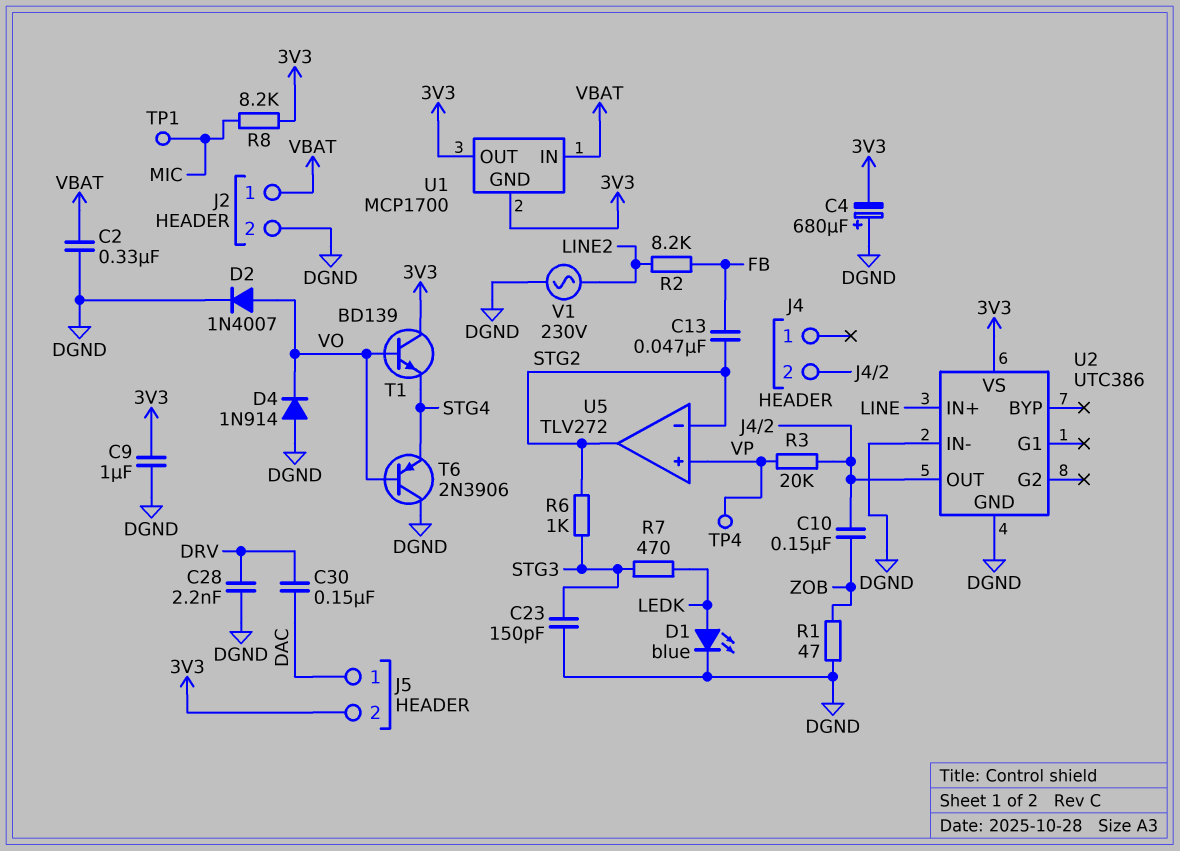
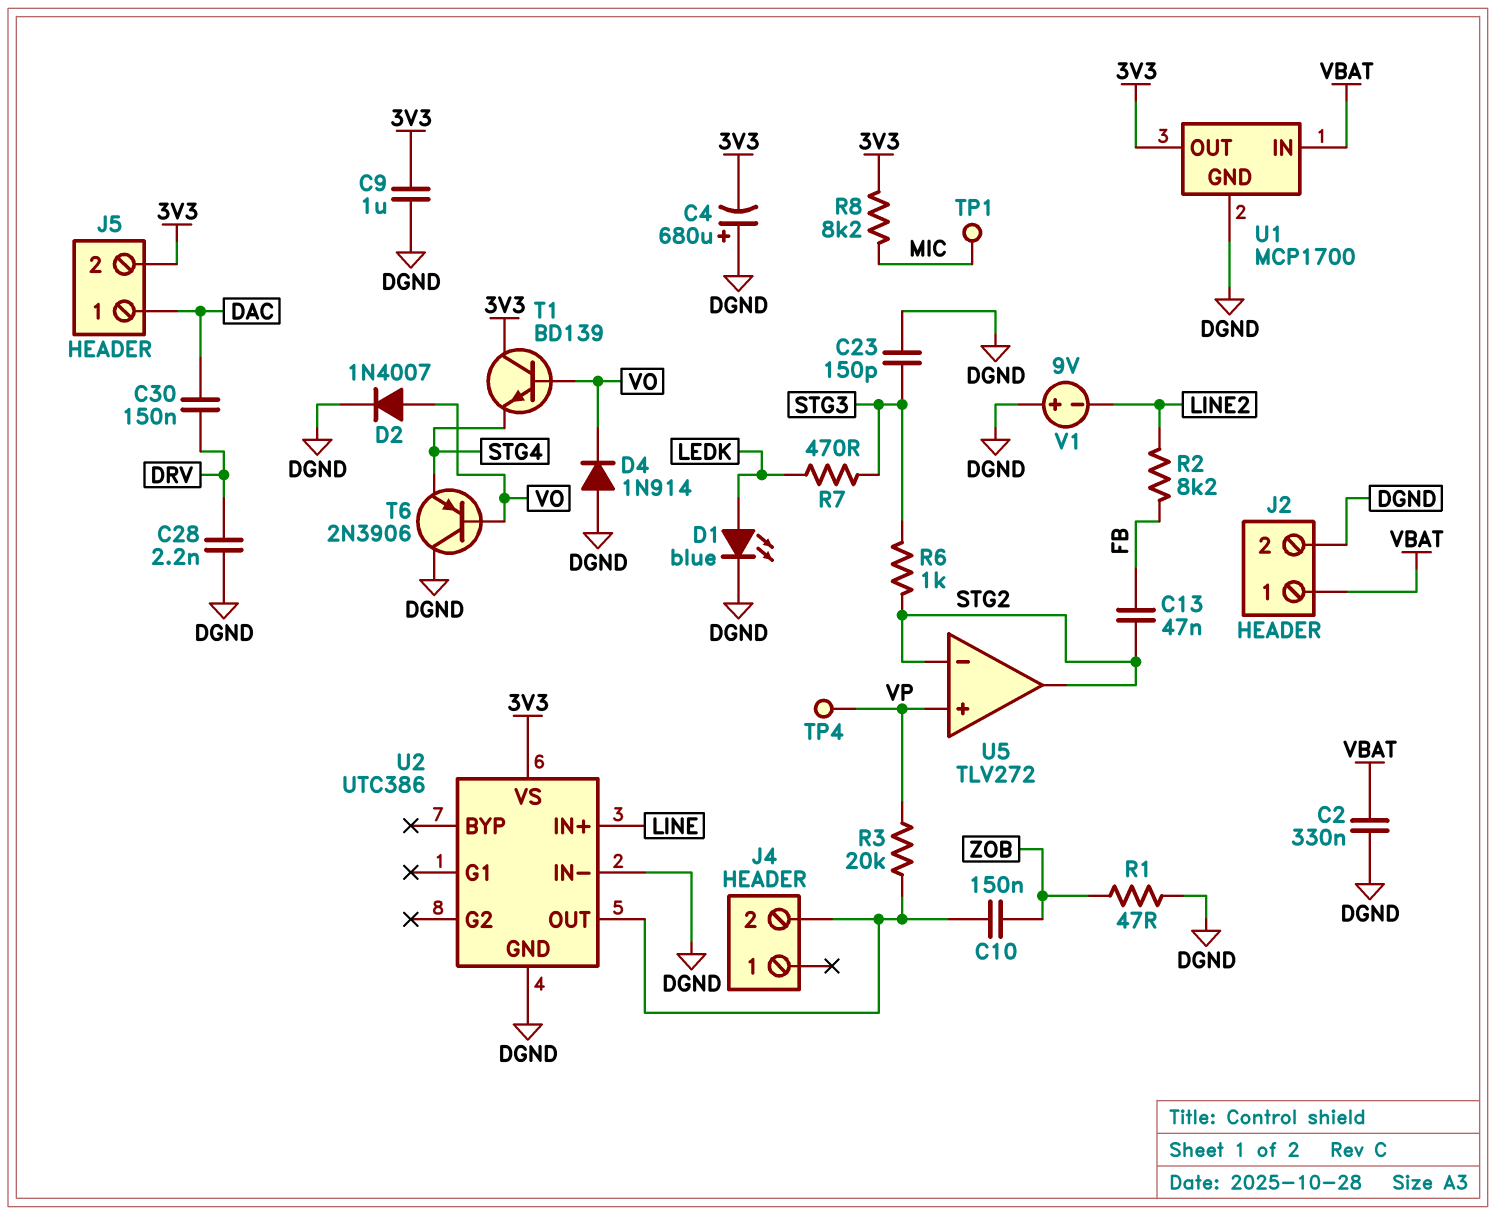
U1 pin GND: 3V3 -> DGND
V1: AC 230V (DGND, LINE2) -> 9V (plus DGND, minus LINE2)

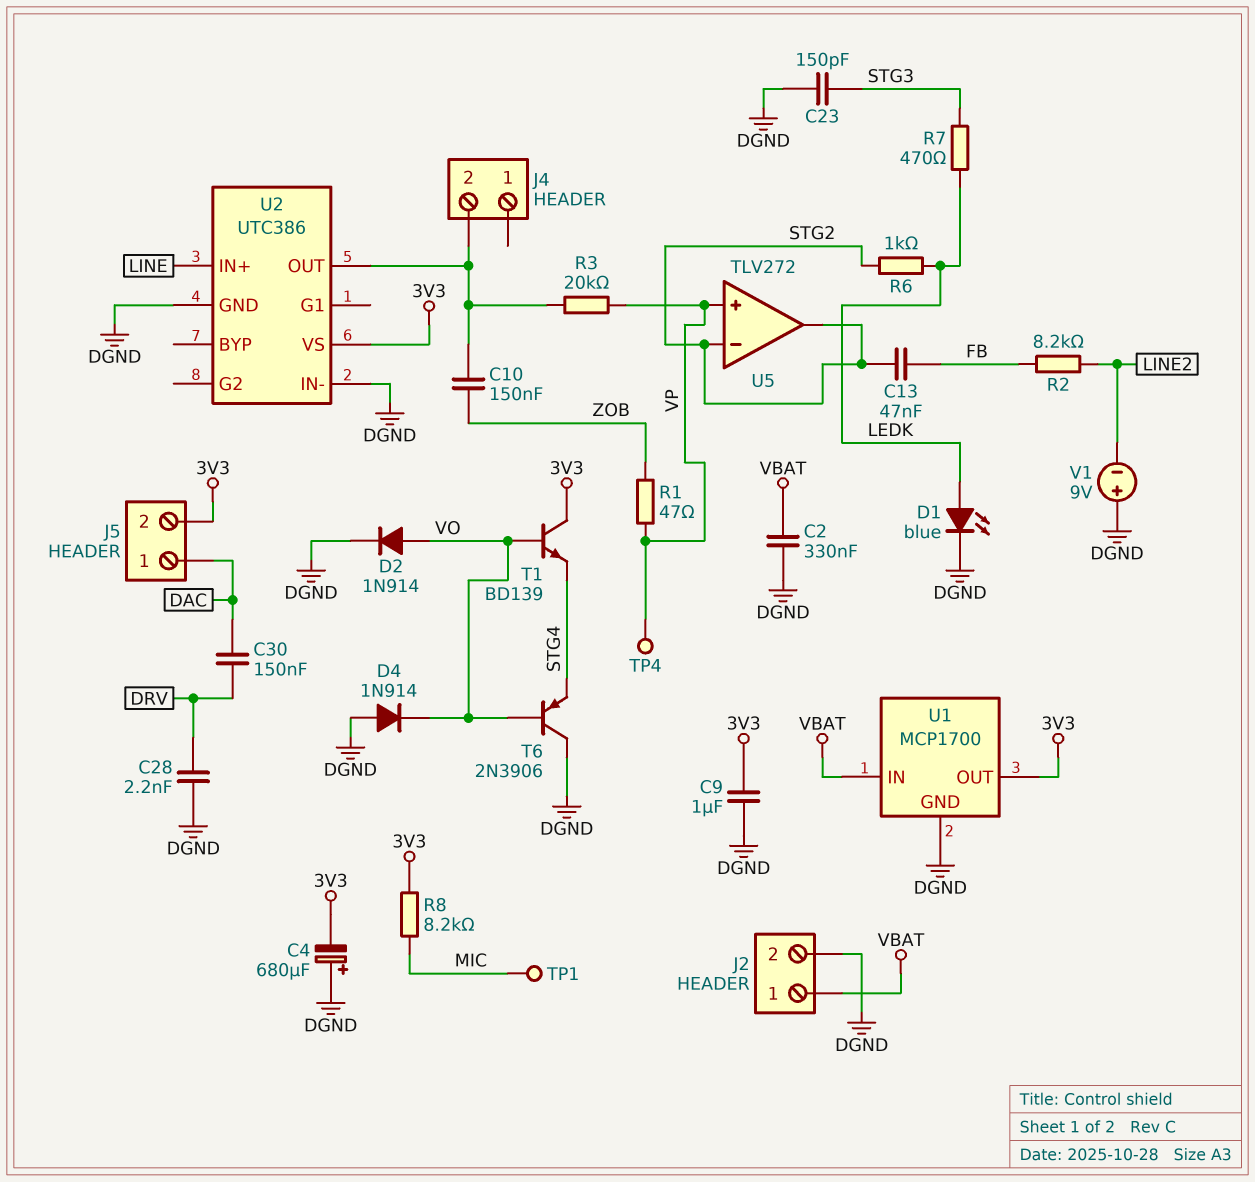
D2: diode 1N4007 (A VO, K DGND) -> diode 1N914 (A VO, K DGND)
R1: 47 (DGND, ZOB) -> 47 (VP, ZOB)
R6: 1k (STG2, STG3) -> 1k (LEDK, STG2)

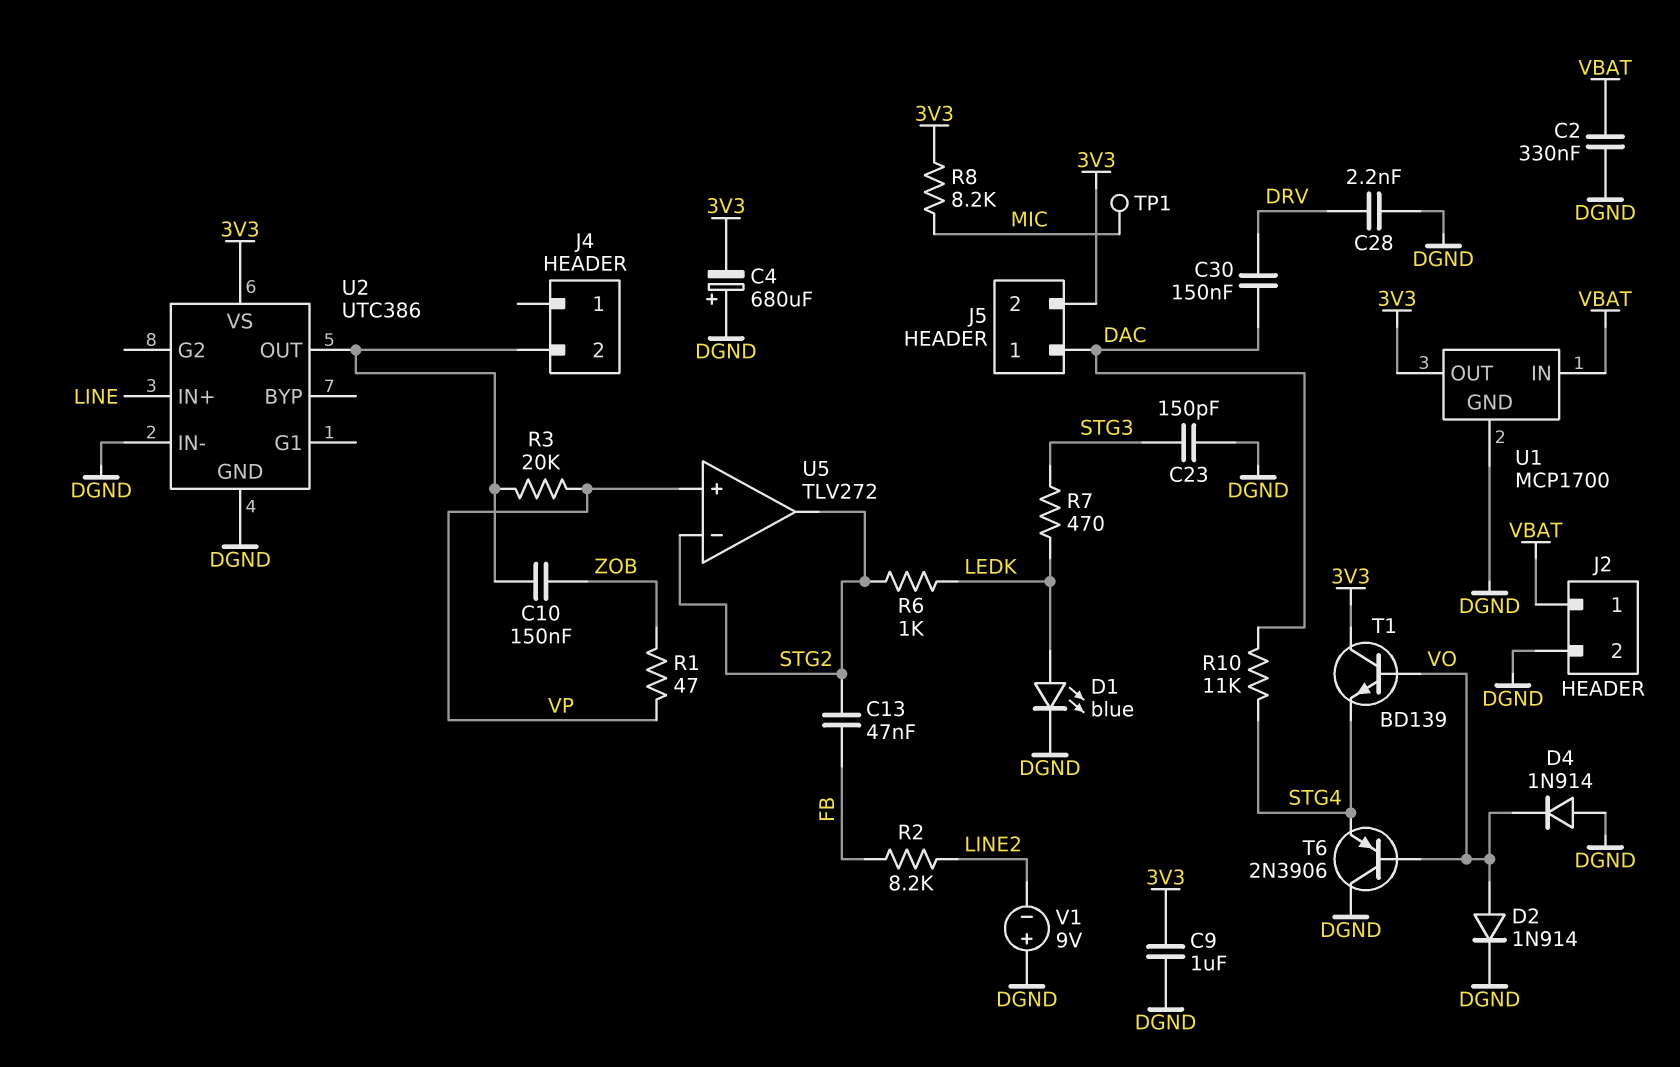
R10: none -> 11k (DAC, STG4)
TP4: test point (VP) -> none

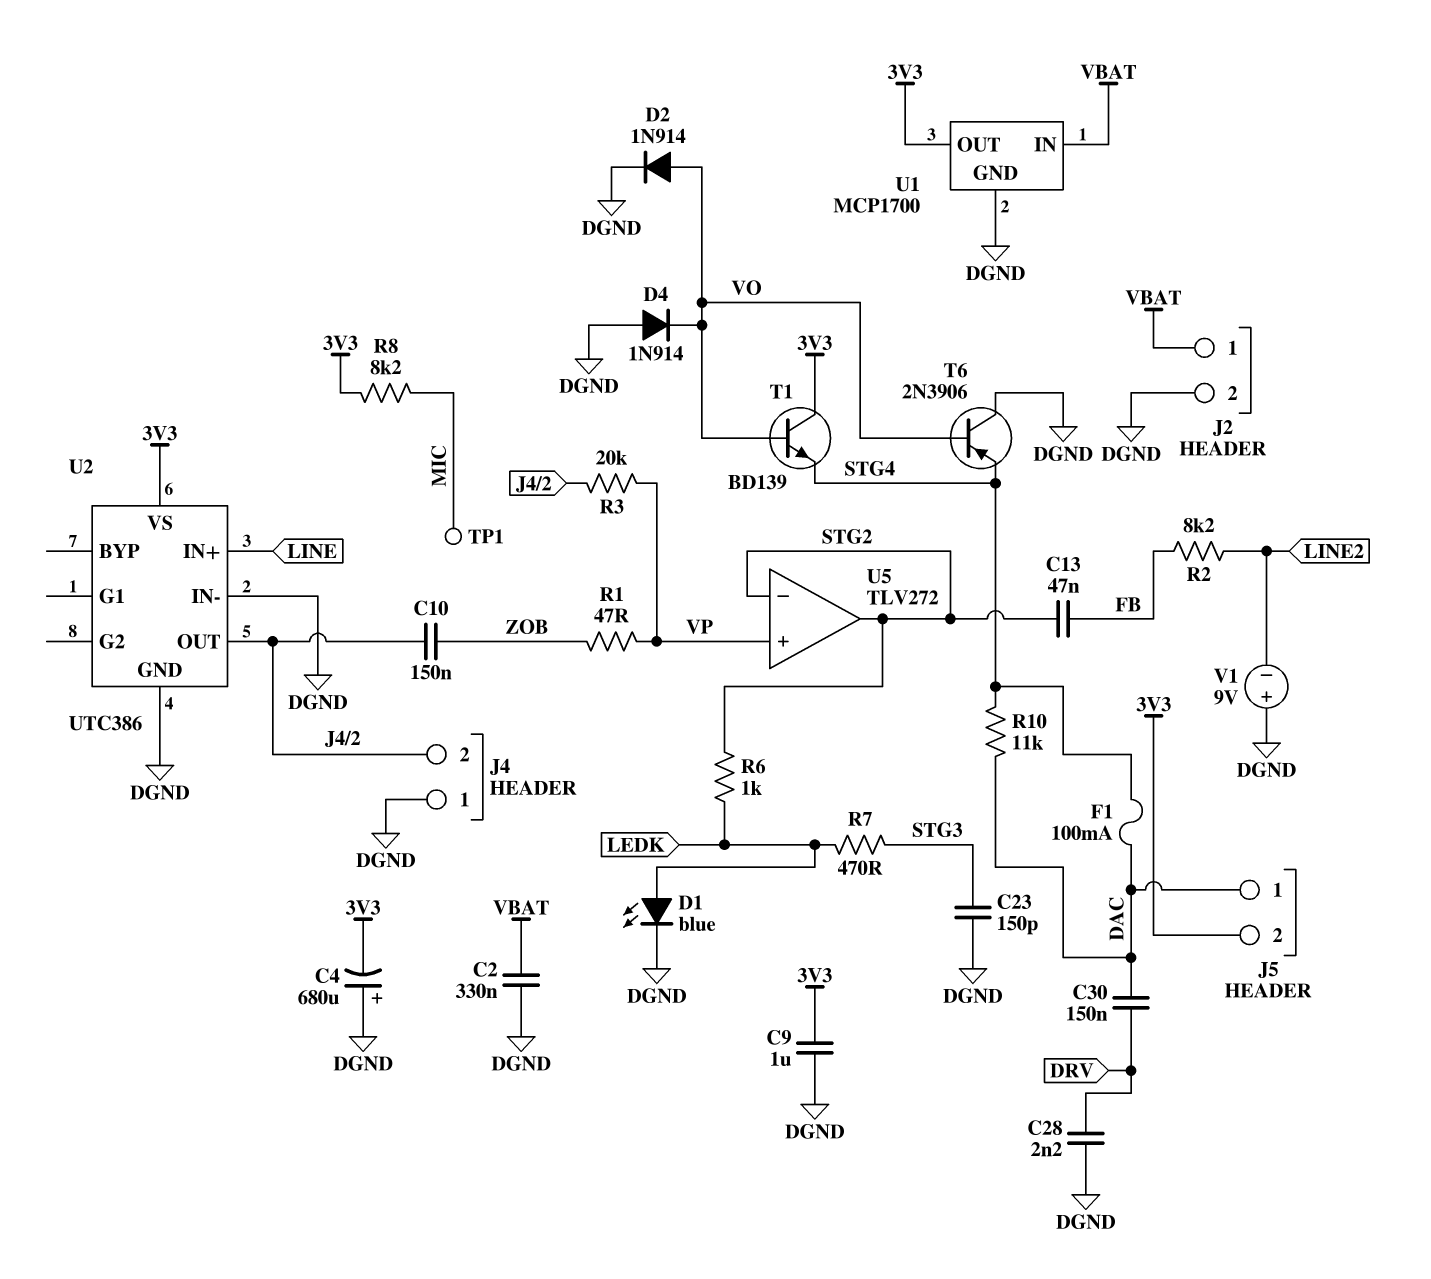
F1: none -> 100mA (DAC, STG4)
J4 pin 1: none -> DGND

